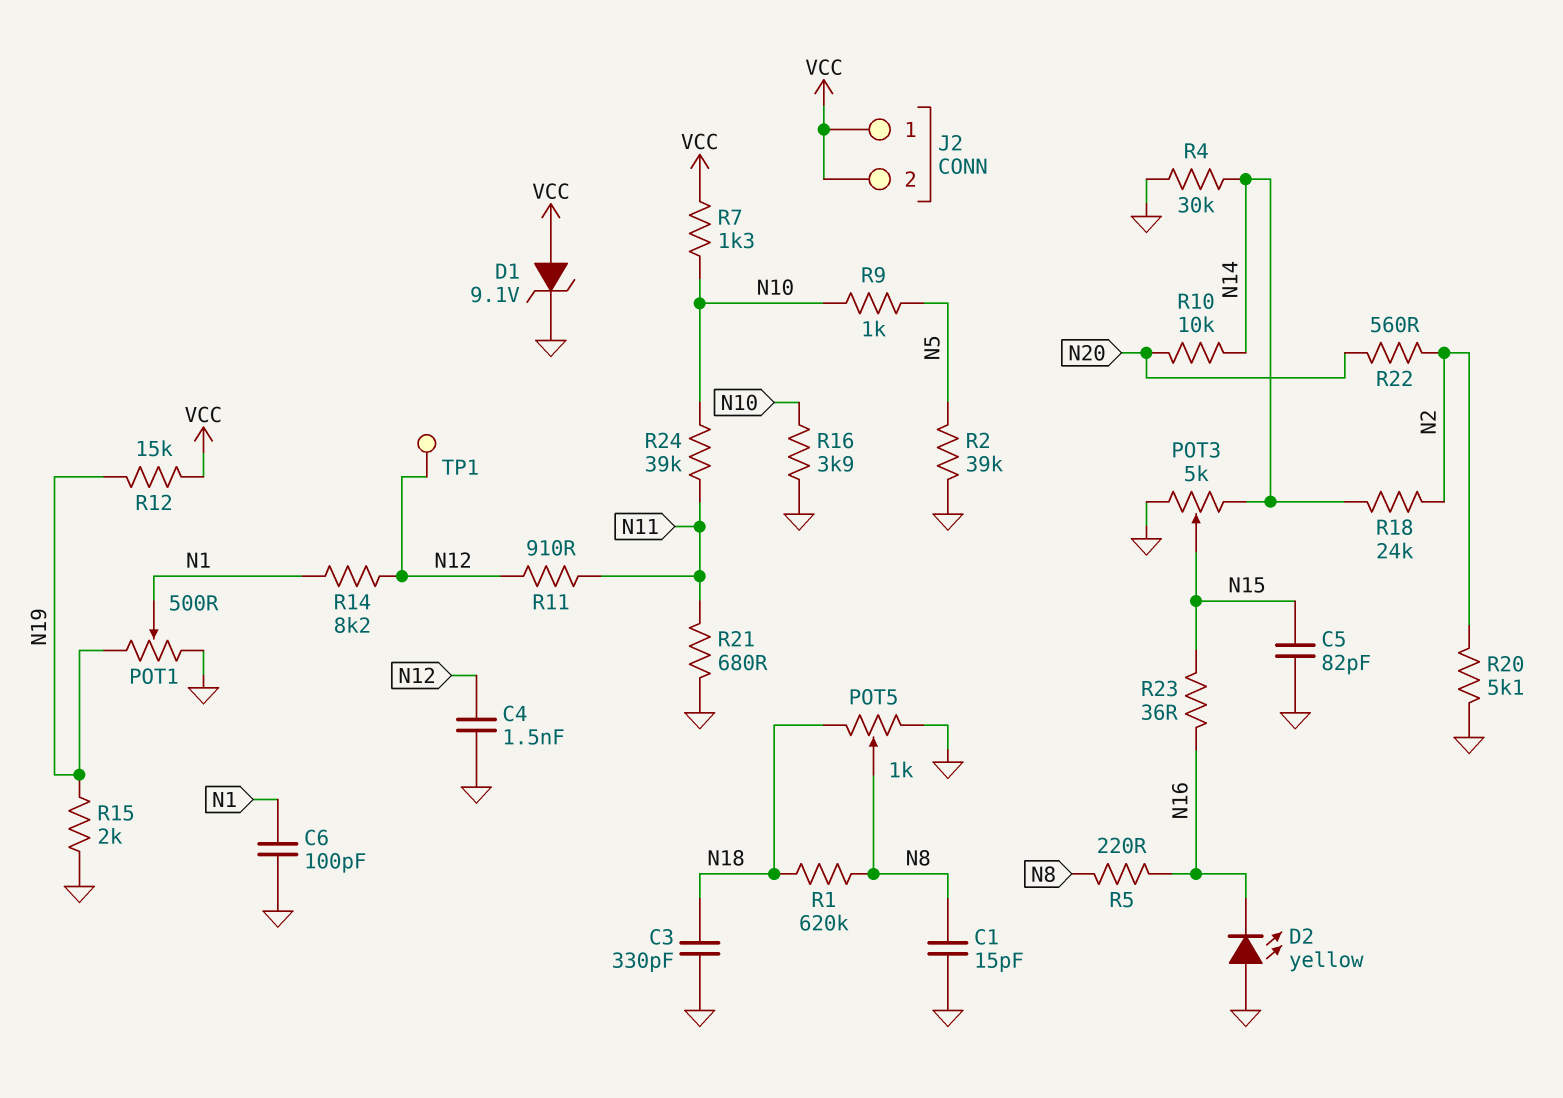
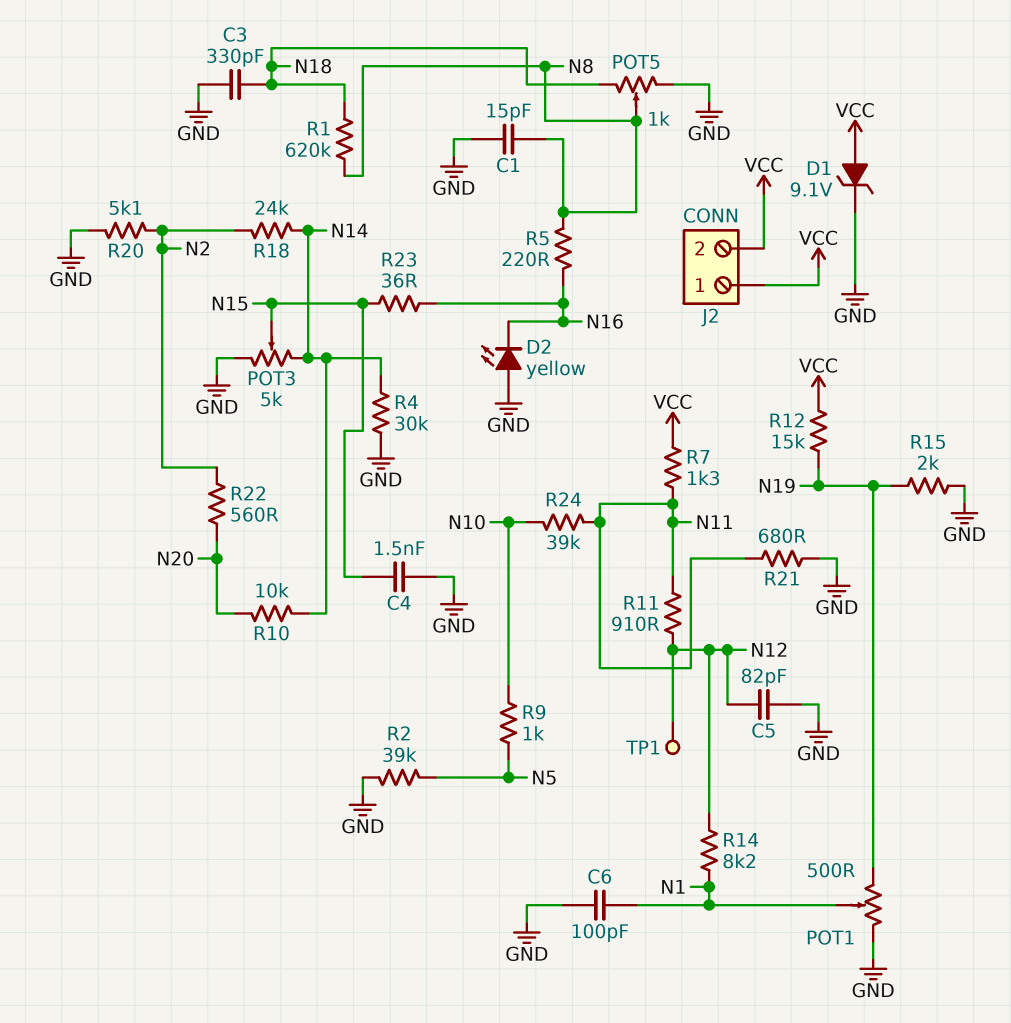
C4: 1.5nF (GND, N12) -> 1.5nF (GND, N15)
C5: 82pF (GND, N15) -> 82pF (GND, N12)
R7: 1.3k (N10, VCC) -> 1.3k (N11, VCC)
R16: 3.9k (GND, N10) -> none

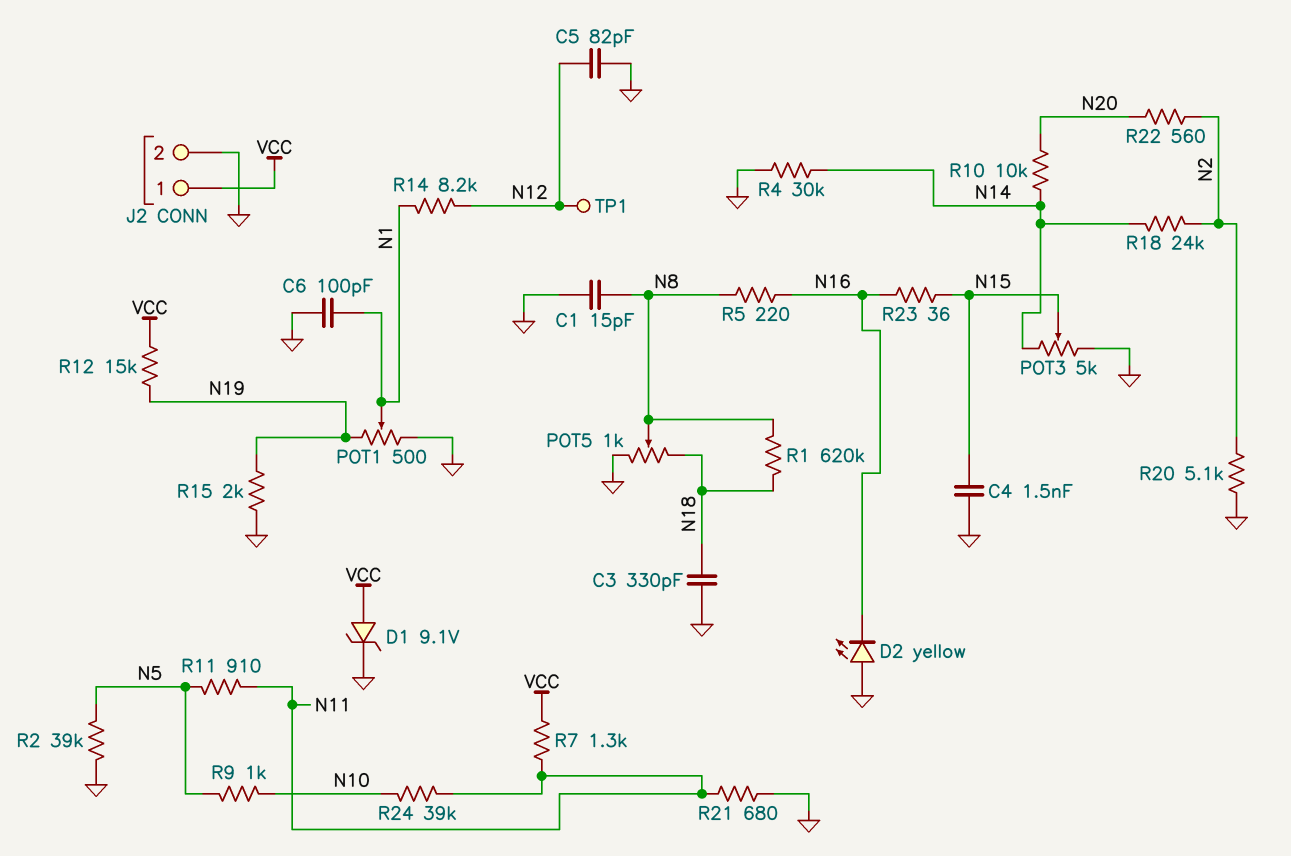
J2 pin 2: VCC -> GND
R11: 910 (N11, N12) -> 910 (N5, N11)

